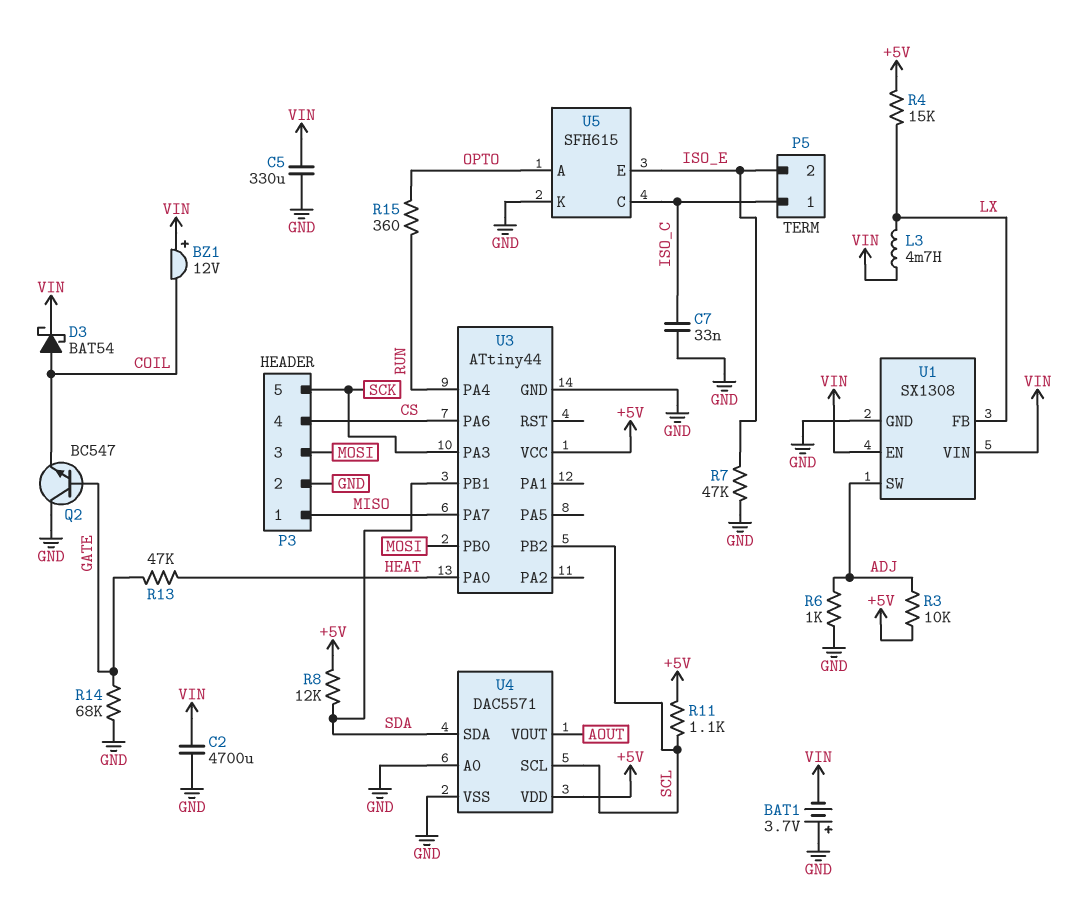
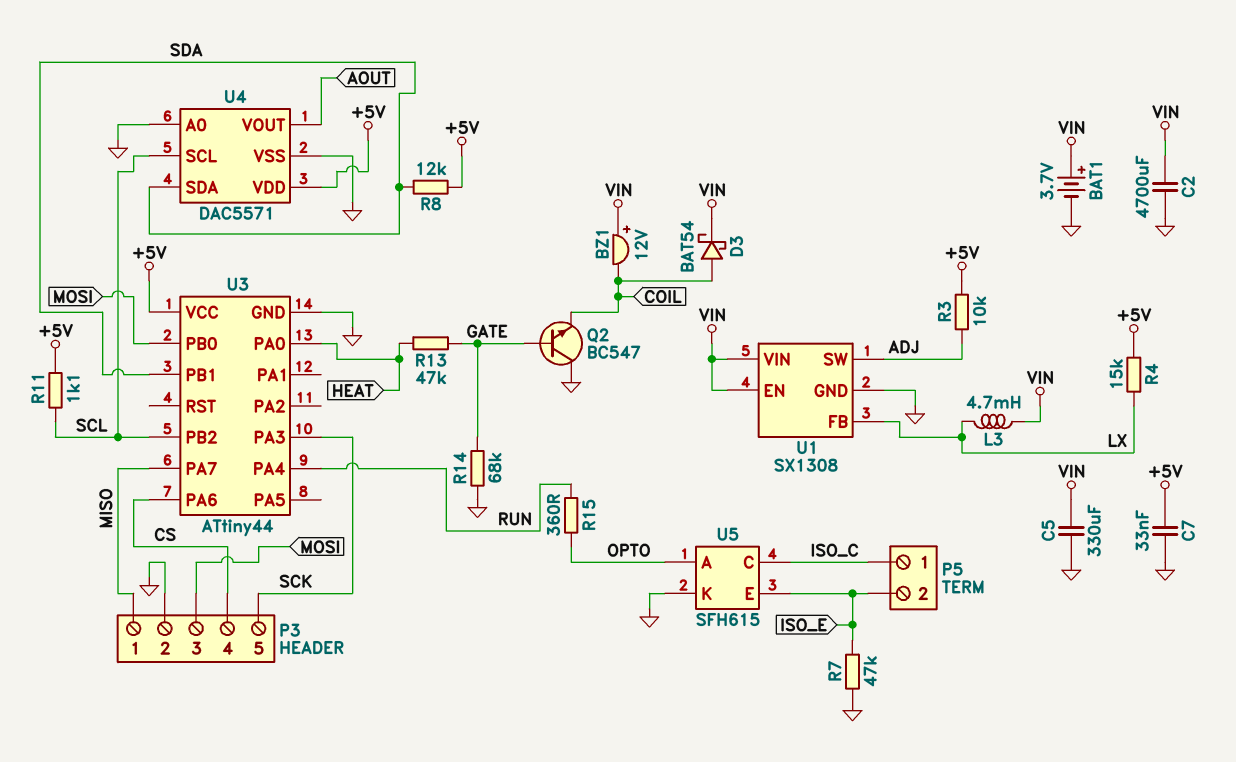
BAT1: 3.7V (plus GND, minus VIN) -> 3.7V (plus VIN, minus GND)
C7: 33nF (GND, ISO_C) -> 33nF (+5V, GND)
R6: 1k (ADJ, GND) -> none

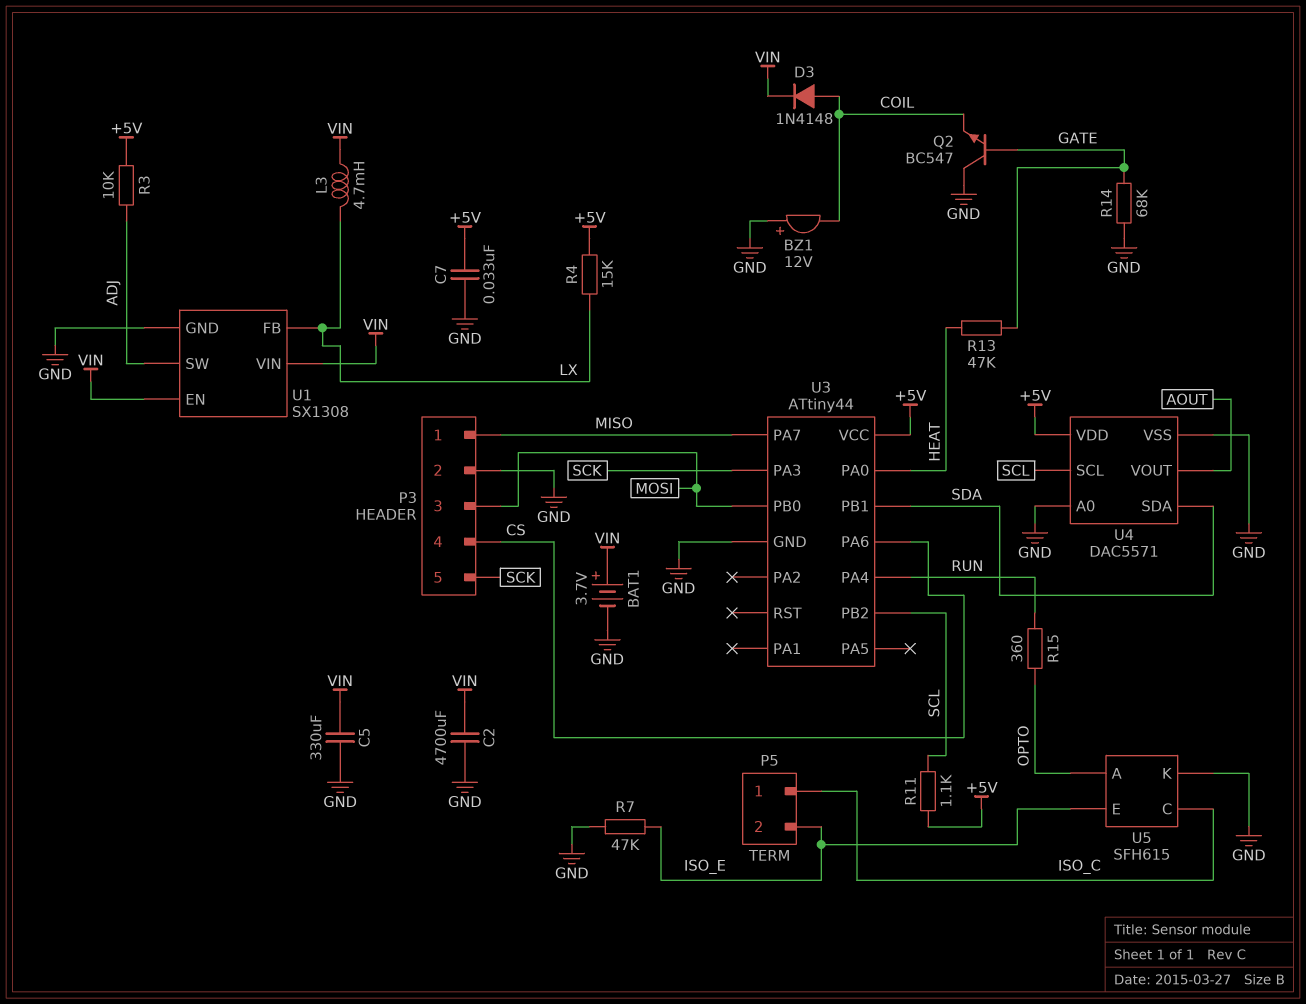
BZ1: buzzer 12V (plus VIN, minus COIL) -> buzzer 12V (plus GND, minus COIL)
D3: schottky BAT54 (A COIL, K VIN) -> diode 1N4148 (A COIL, K VIN)
R8: 12k (+5V, SDA) -> none

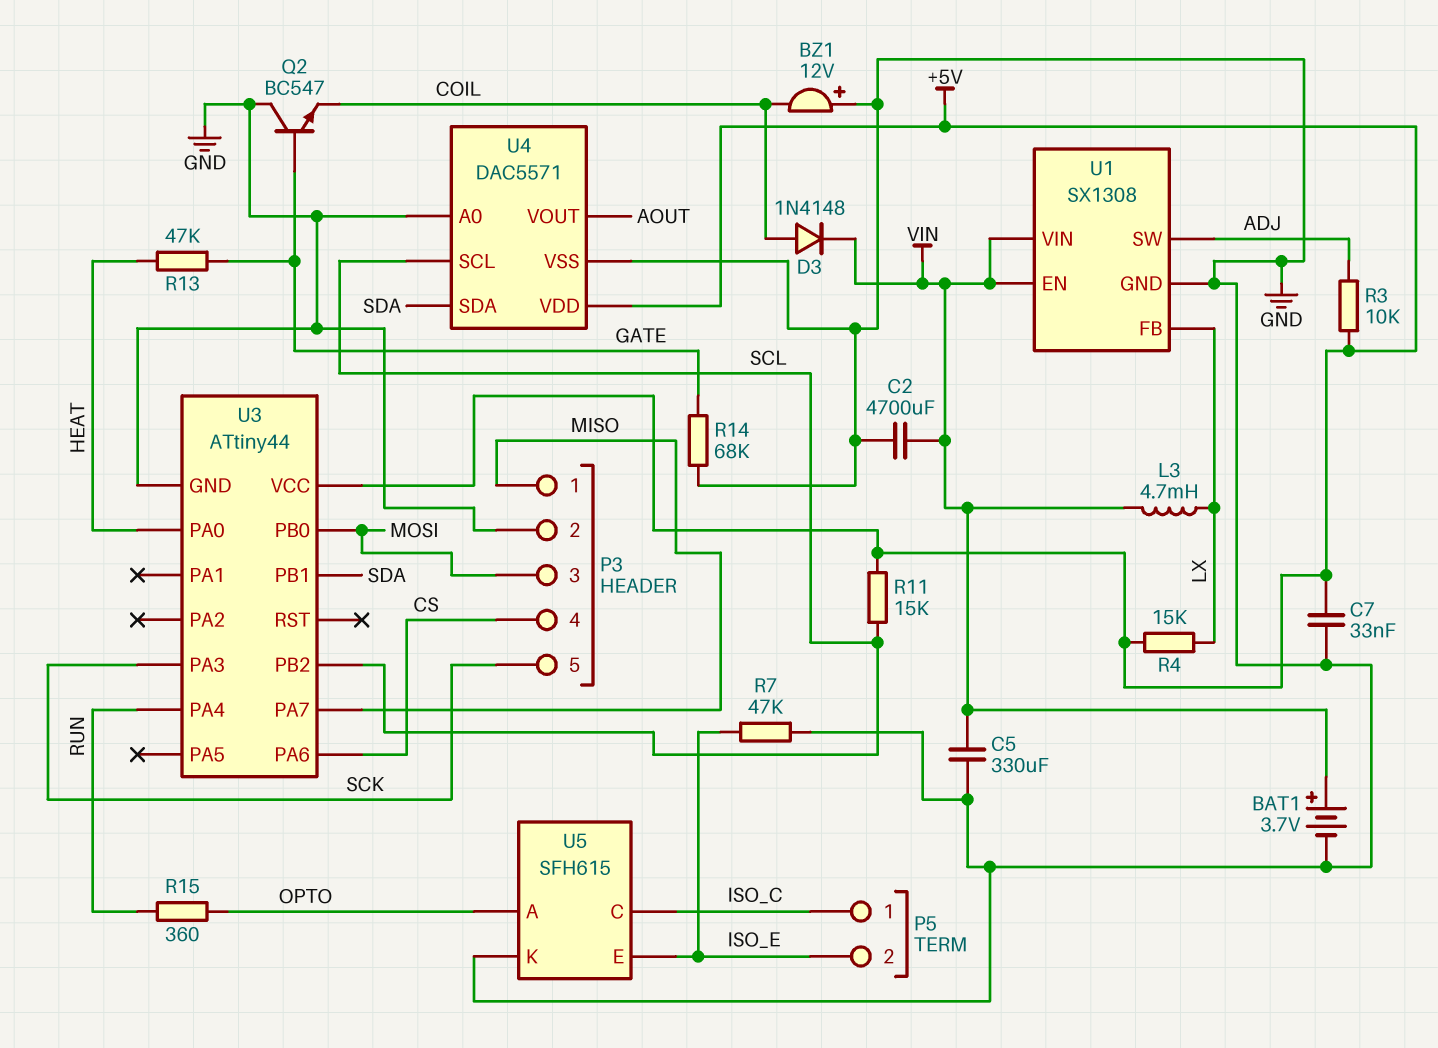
R11: 1.1k (+5V, SCL) -> 15k (+5V, SCL)

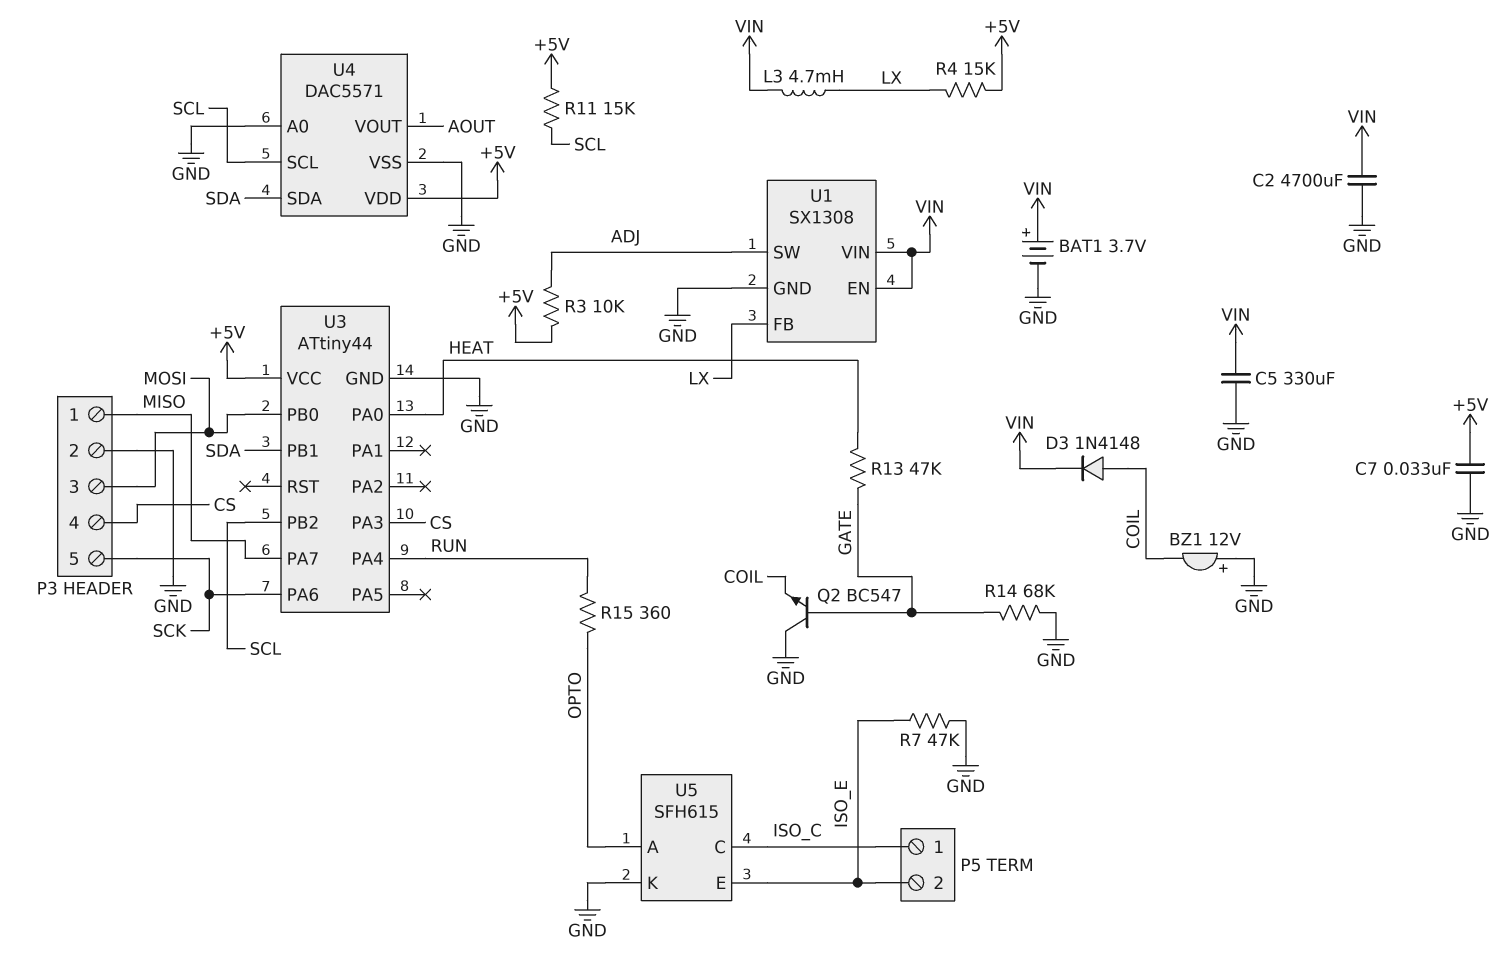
U3 pin PA3: SCK -> CS
U3 pin PA6: CS -> SCK

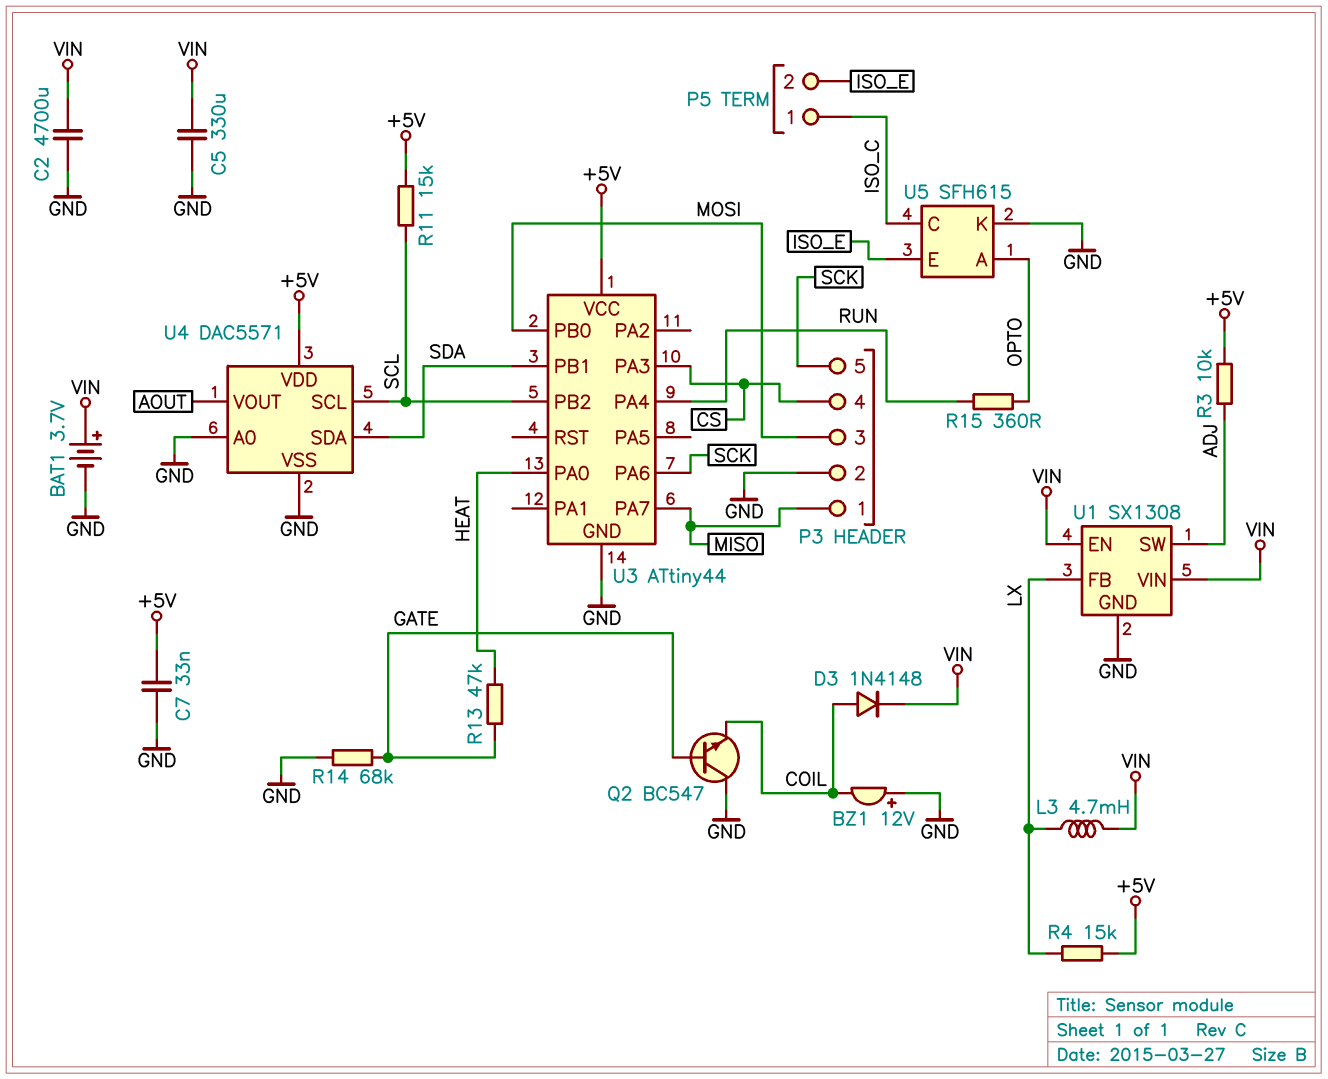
R7: 47k (GND, ISO_E) -> none

